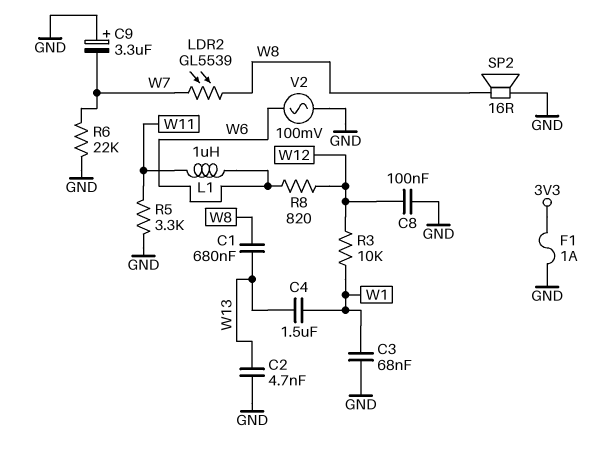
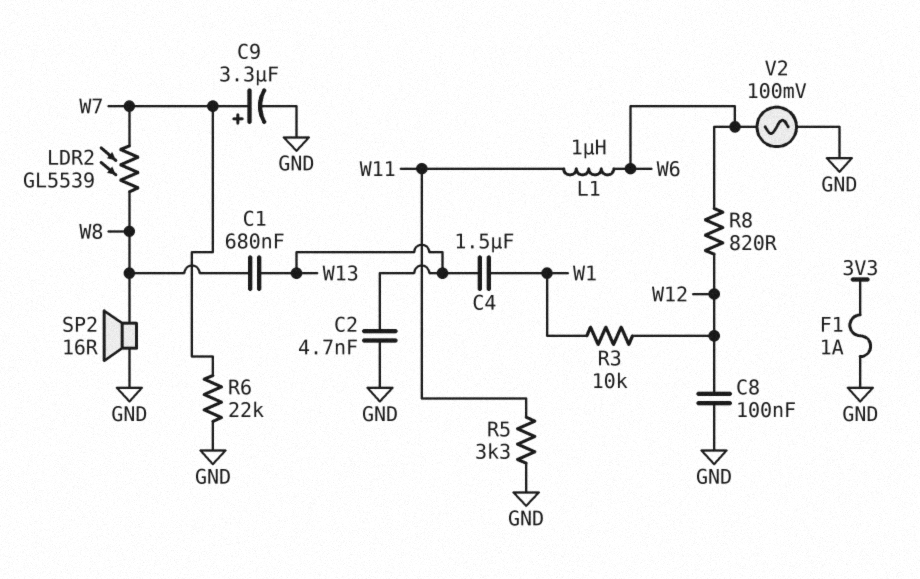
C3: 68nF (GND, W1) -> none
C9: 3.3uF (plus GND, minus W7) -> 3.3uF (plus W7, minus GND)

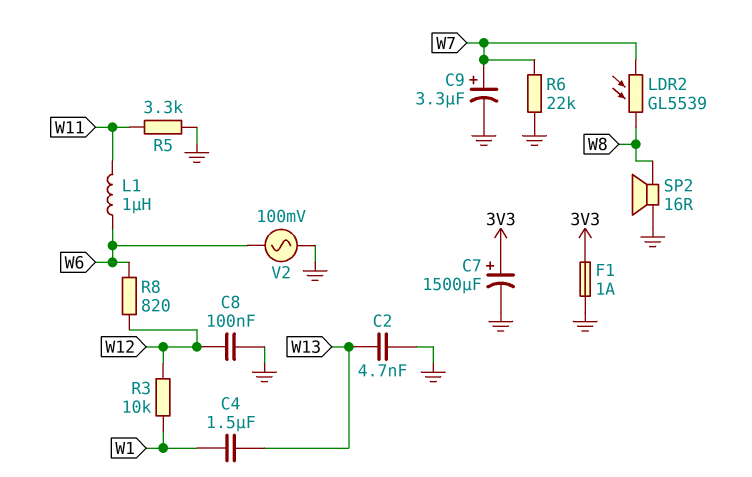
C1: 680nF (W8, W13) -> none
C7: none -> 1500uF (plus 3V3, minus GND)

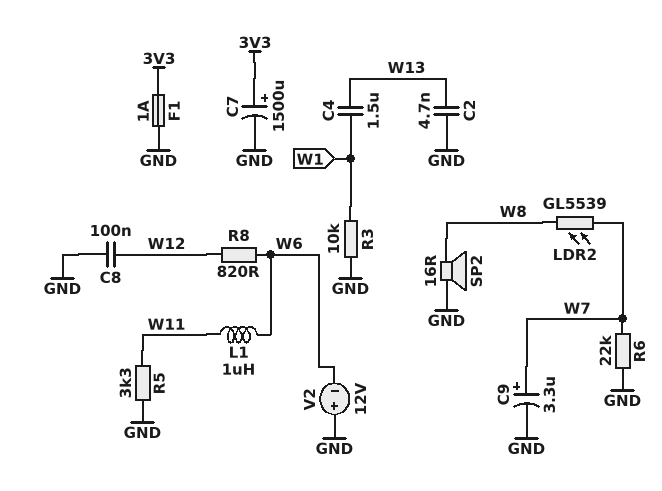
R3: 10k (W1, W12) -> 10k (GND, W1)
V2: AC 100mV (GND, W6) -> 12V (plus GND, minus W6)

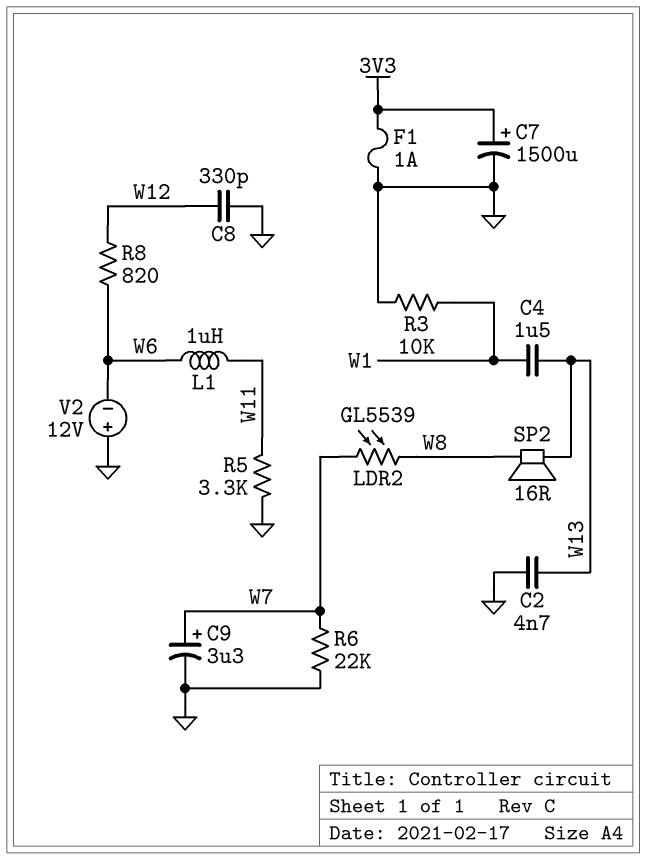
C8: 100nF (GND, W12) -> 330pF (GND, W12)
SP2: speaker 16R (GND, W8) -> speaker 16R (W8, W13)

